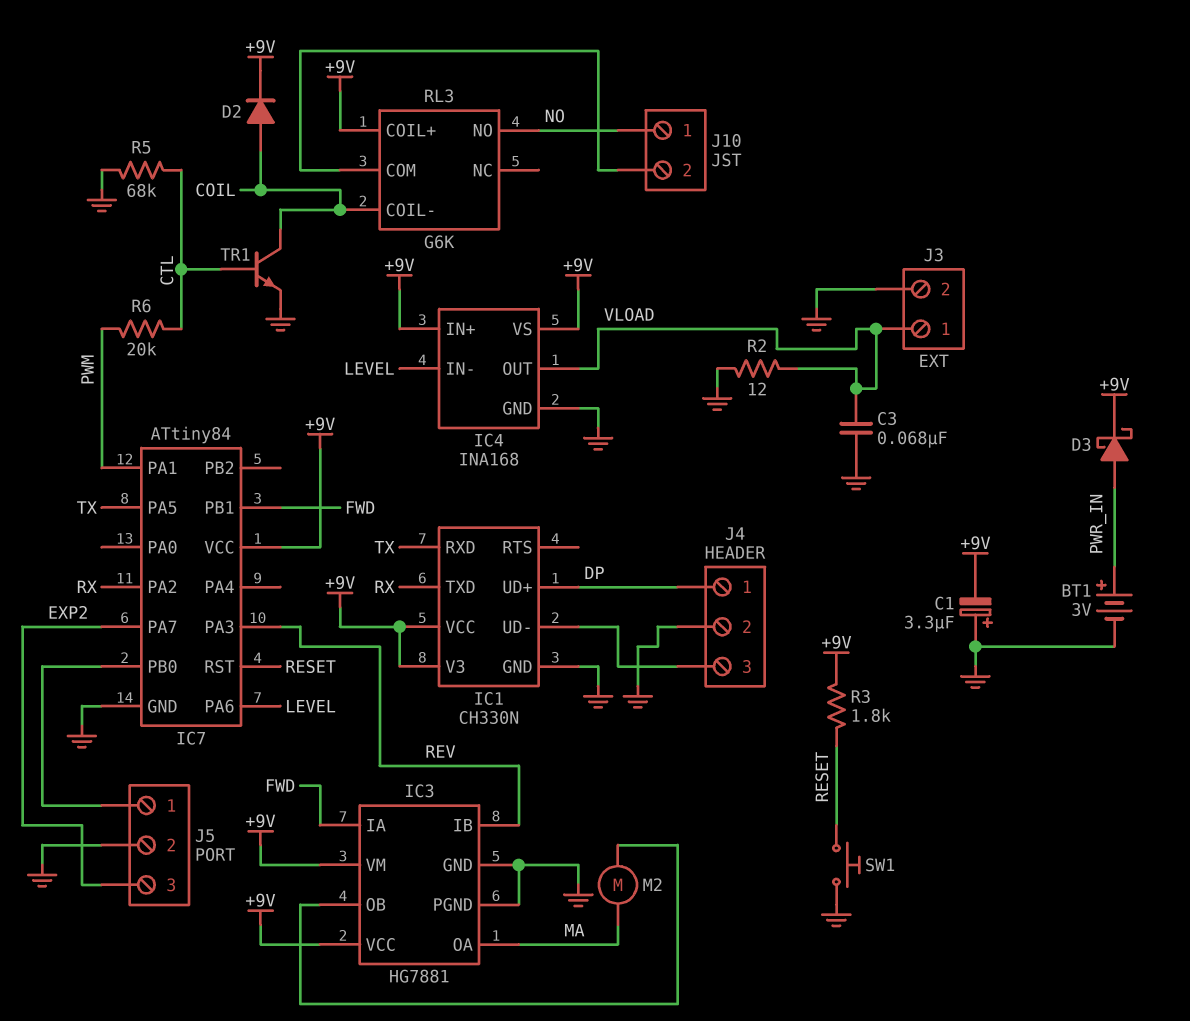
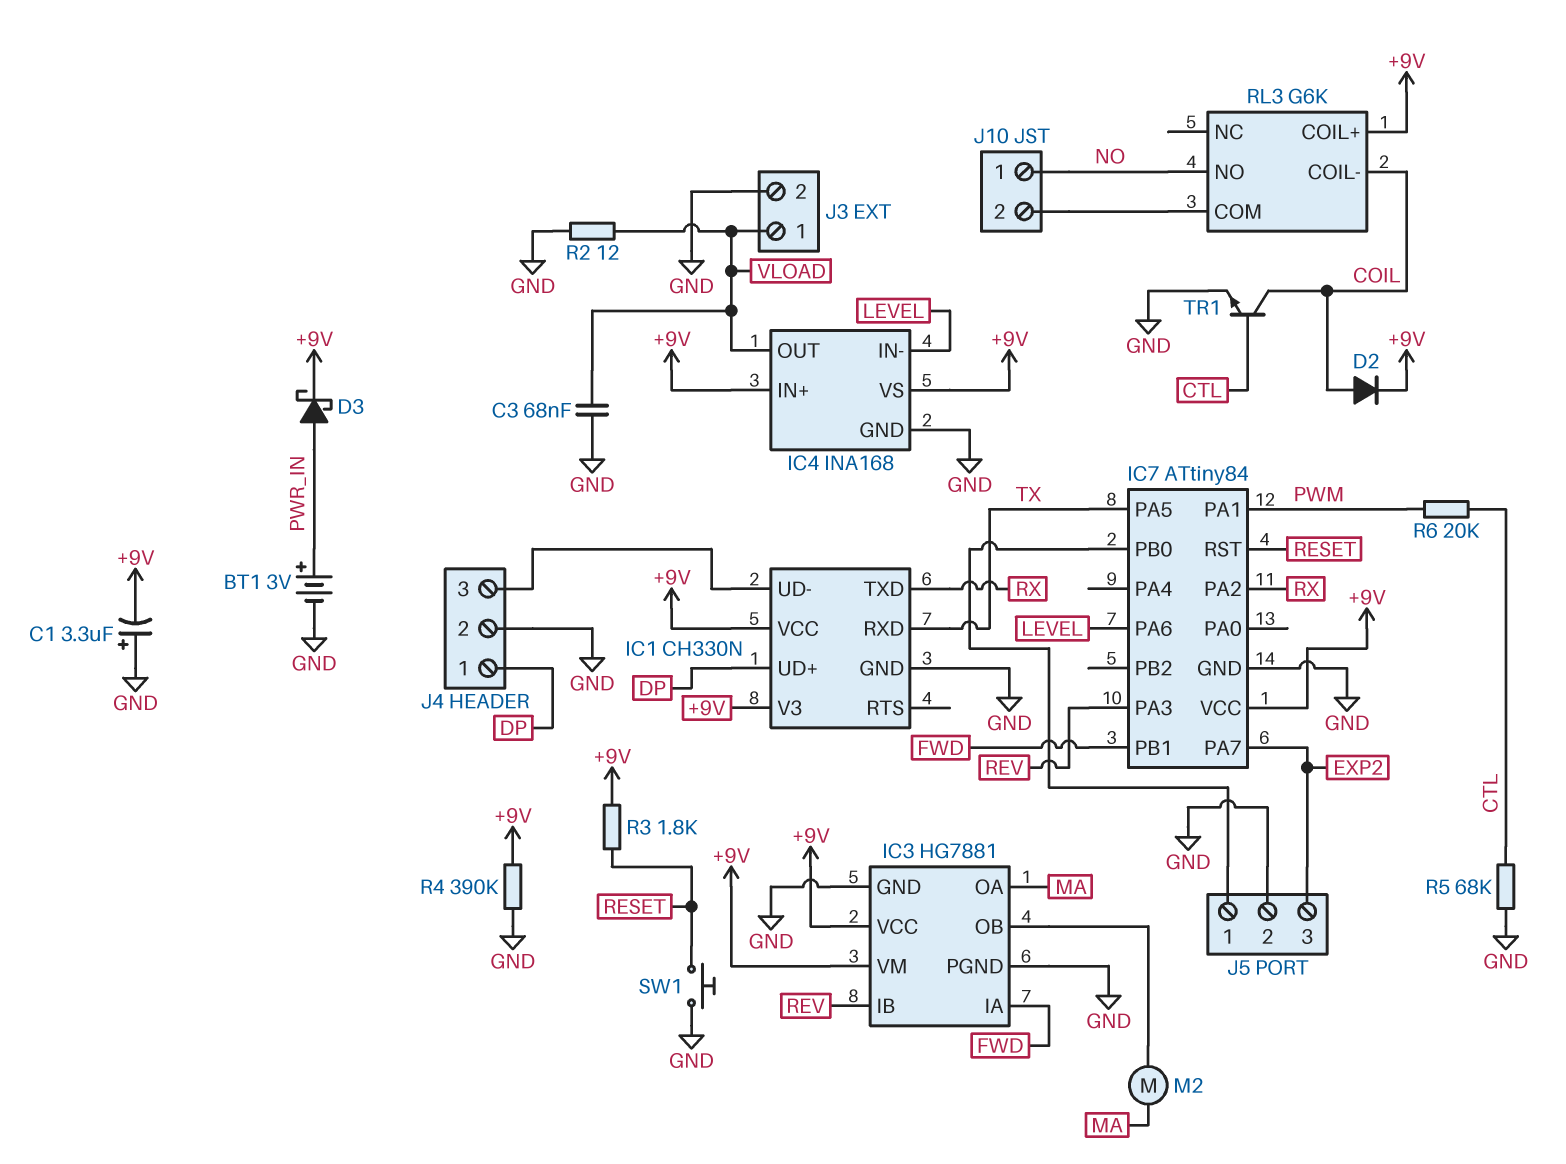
R4: none -> 390k (+9V, GND)

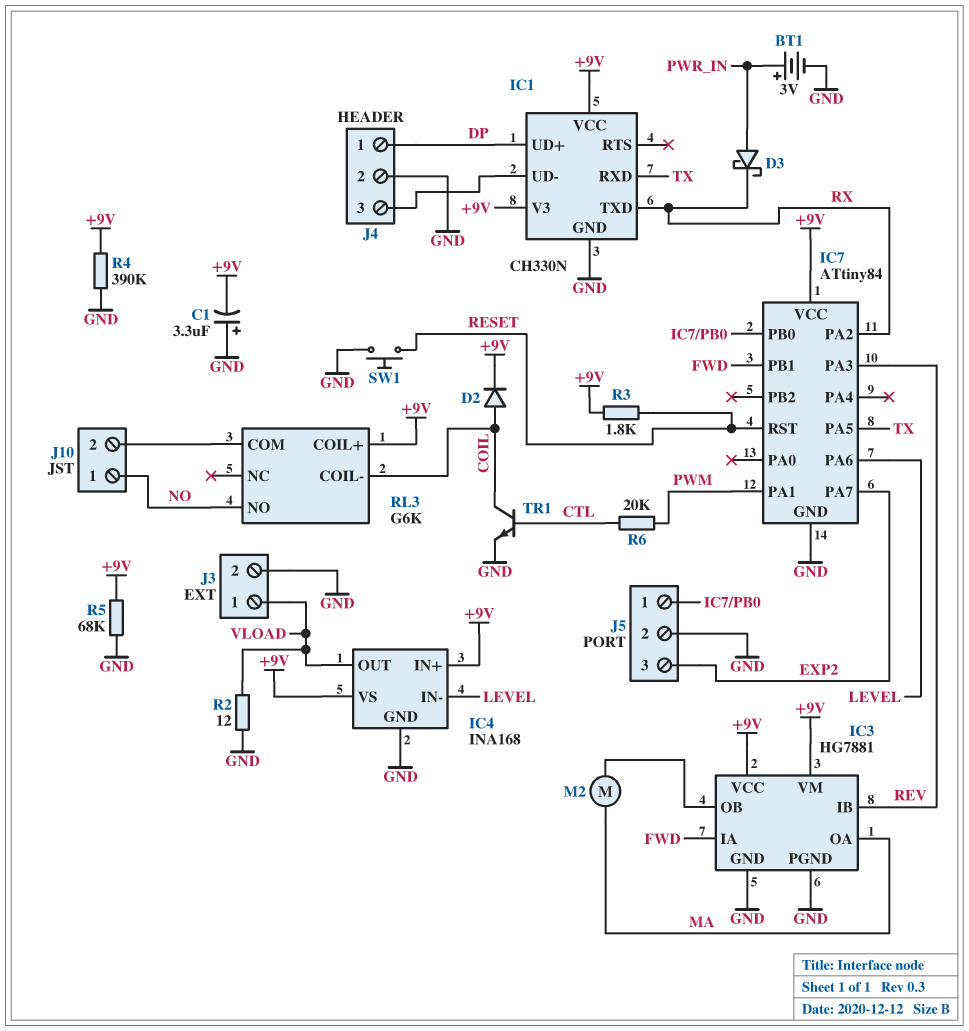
C3: 68nF (GND, VLOAD) -> none
D3: schottky (A PWR_IN, K +9V) -> schottky (A PWR_IN, K RX)
R5: 68k (CTL, GND) -> 68k (+9V, GND)

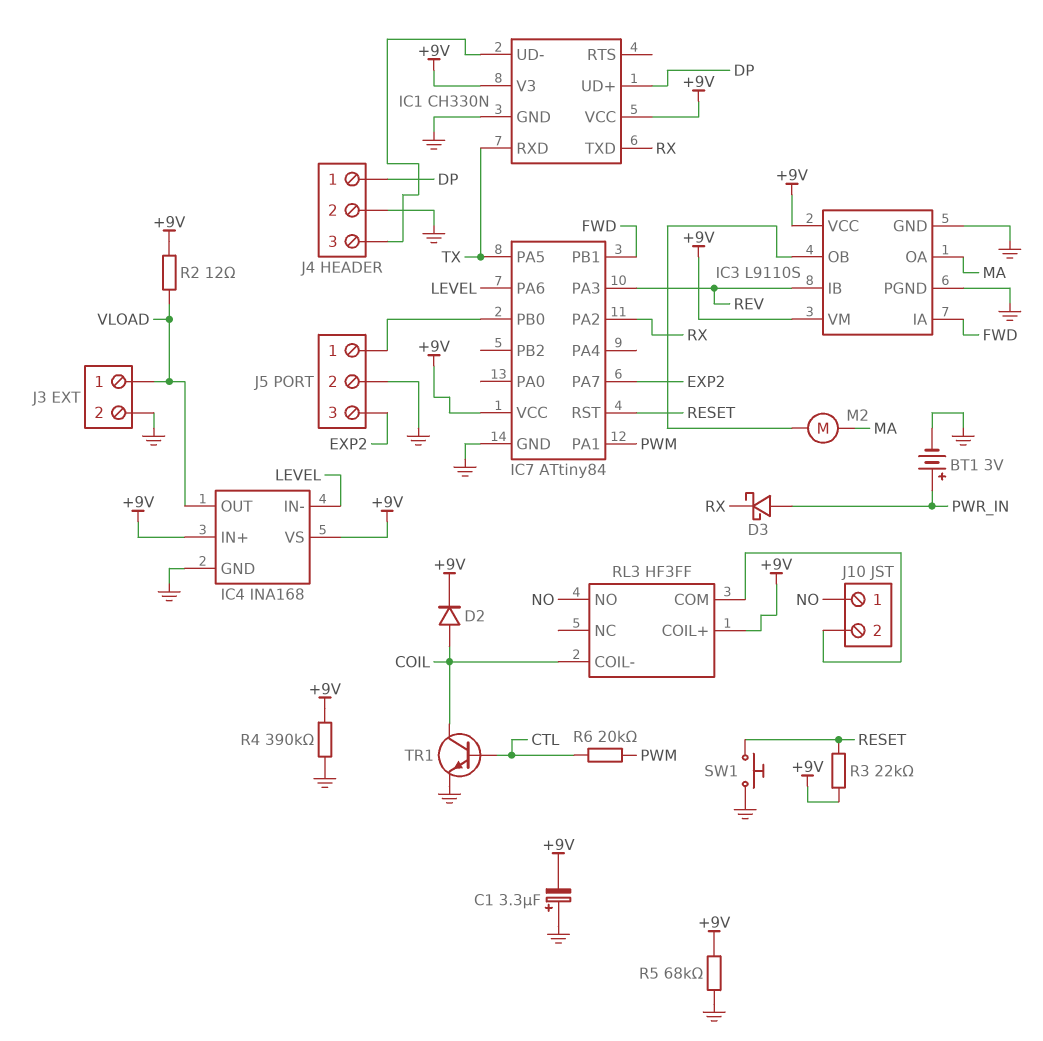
IC3: HG7881 -> L9110S
R2: 12 (GND, VLOAD) -> 12 (+9V, VLOAD)
R3: 1.8k (+9V, RESET) -> 22k (+9V, RESET)
RL3: G6K -> HF3FF

